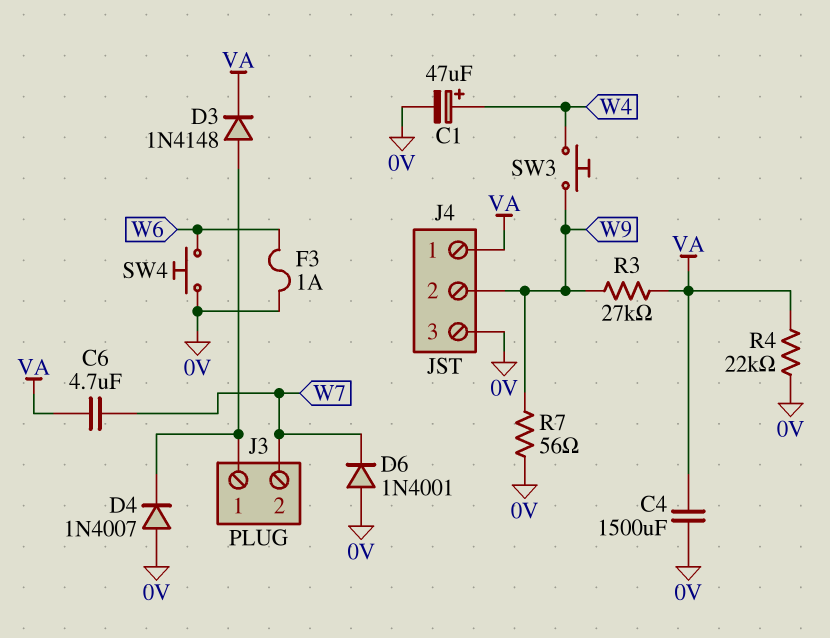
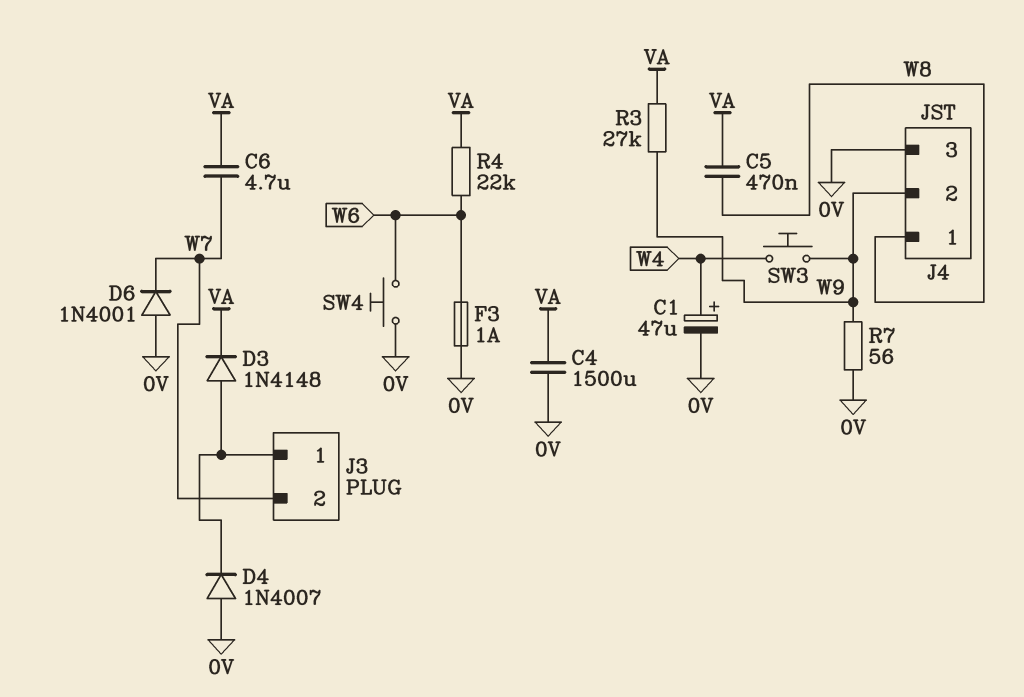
C5: none -> 470nF (VA, W8)
J4 pin 1: VA -> W8
R4: 22k (0V, VA) -> 22k (VA, W6)

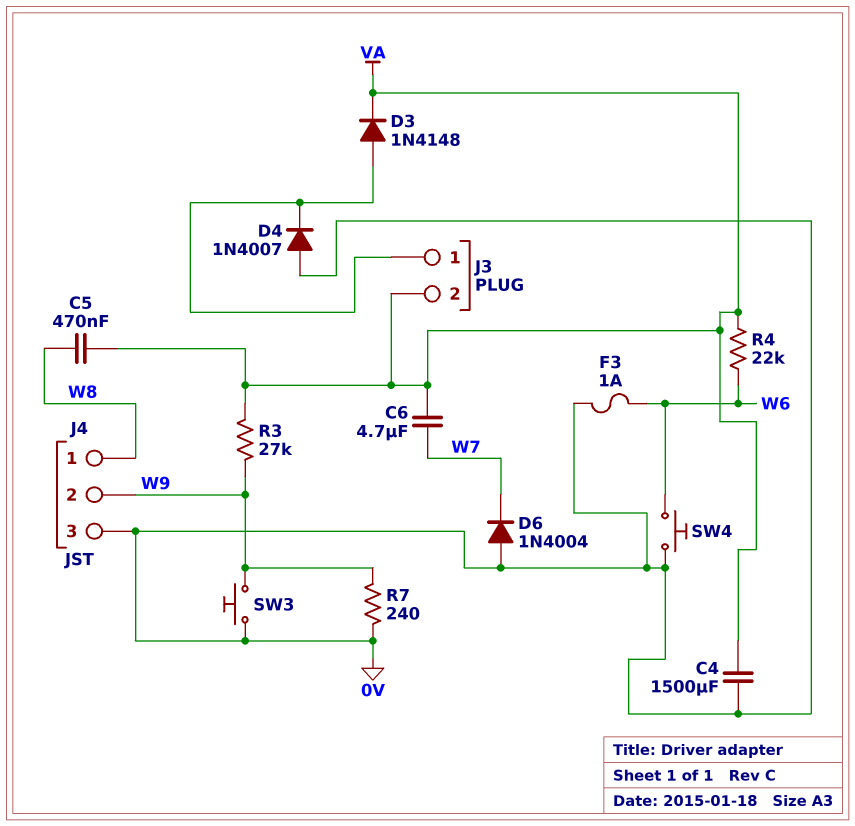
C1: 47uF (plus W4, minus 0V) -> none
D6: diode 1N4001 (A 0V, K W7) -> diode 1N4004 (A 0V, K W7)
J3 pin 2: W7 -> VA
R7: 56 (0V, W9) -> 240 (0V, W9)
SW3: button (W4, W9) -> button (0V, W9)

